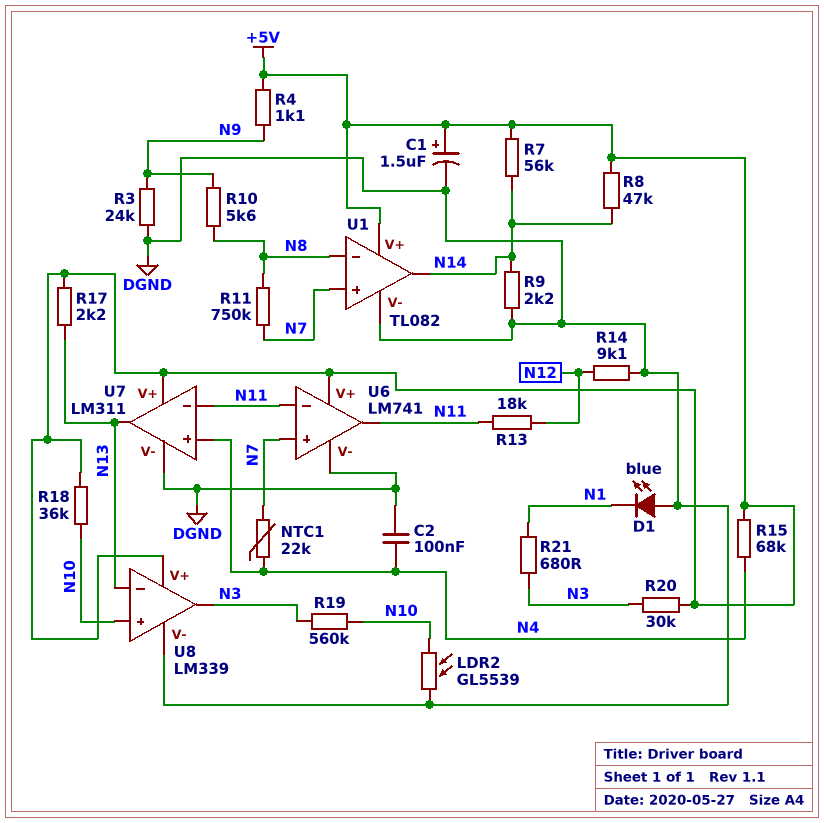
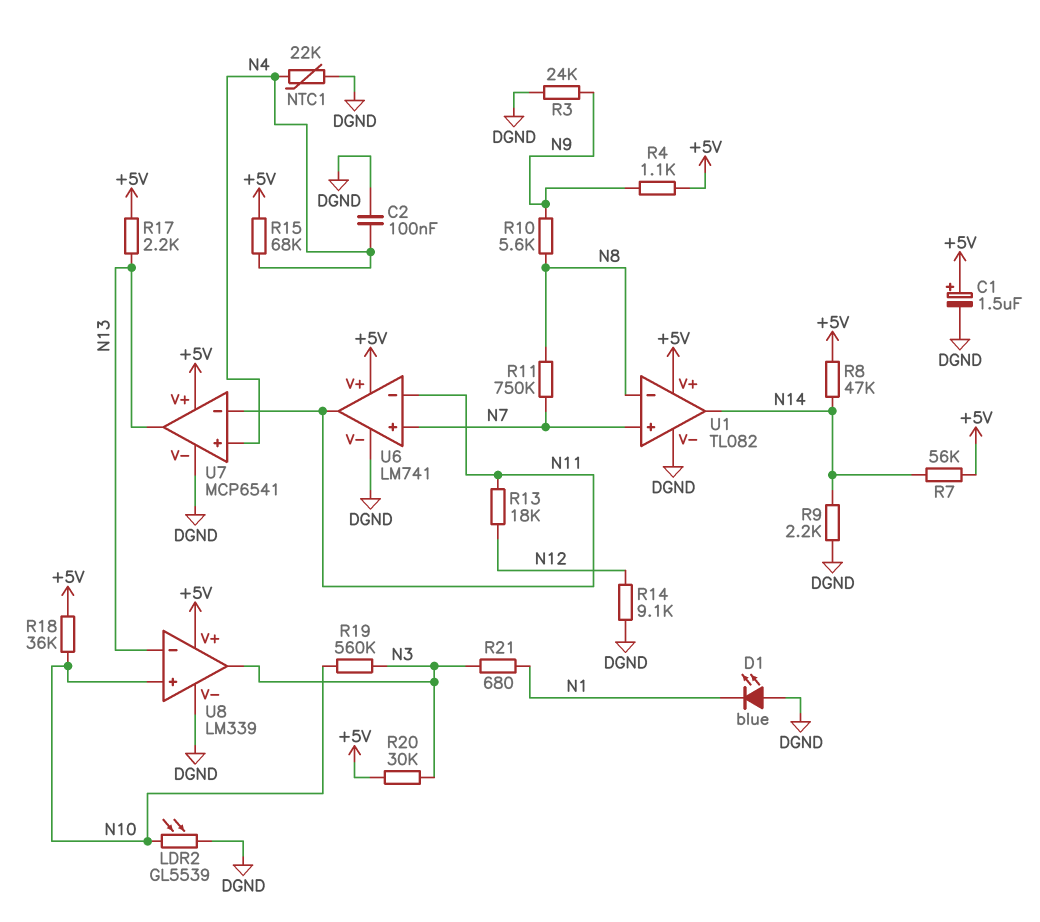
NTC1: 22k (N4, N7) -> 22k (DGND, N4)
U7: LM311 -> MCP6541

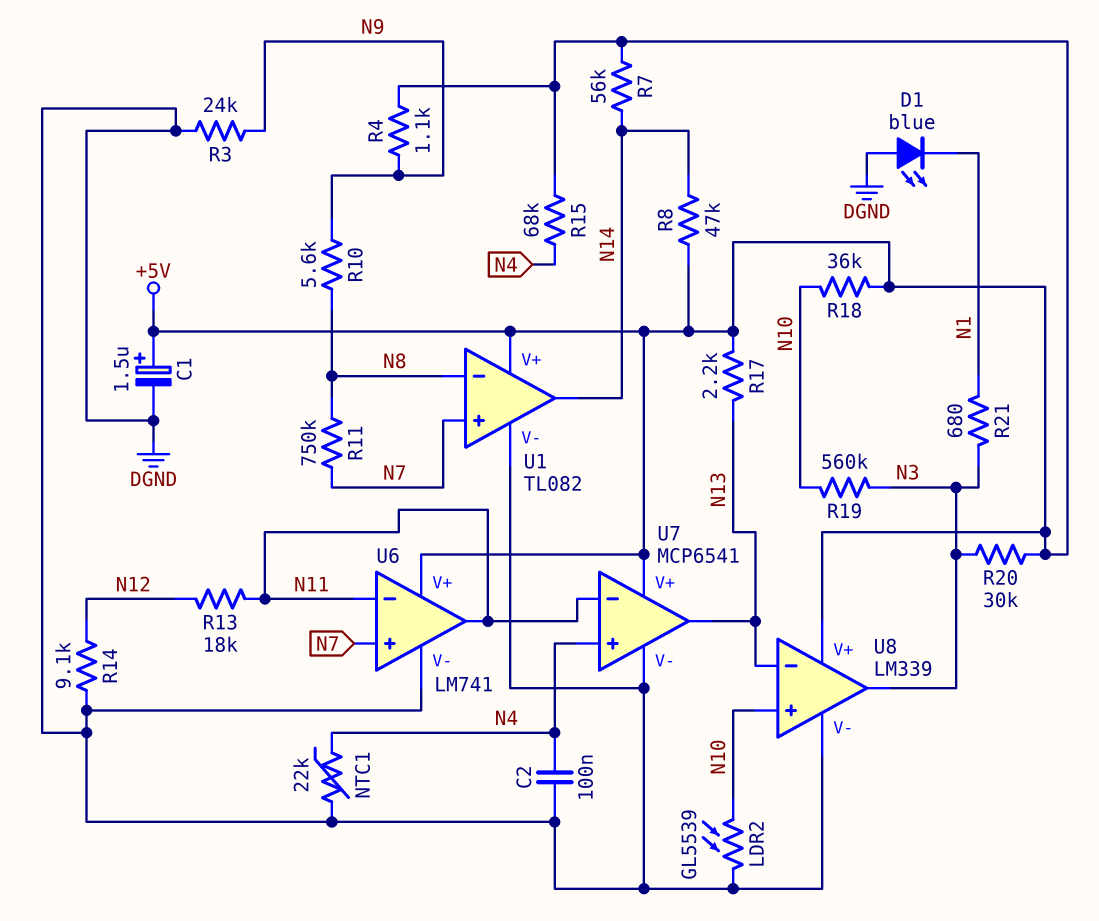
R9: 2.2k (DGND, N14) -> none

